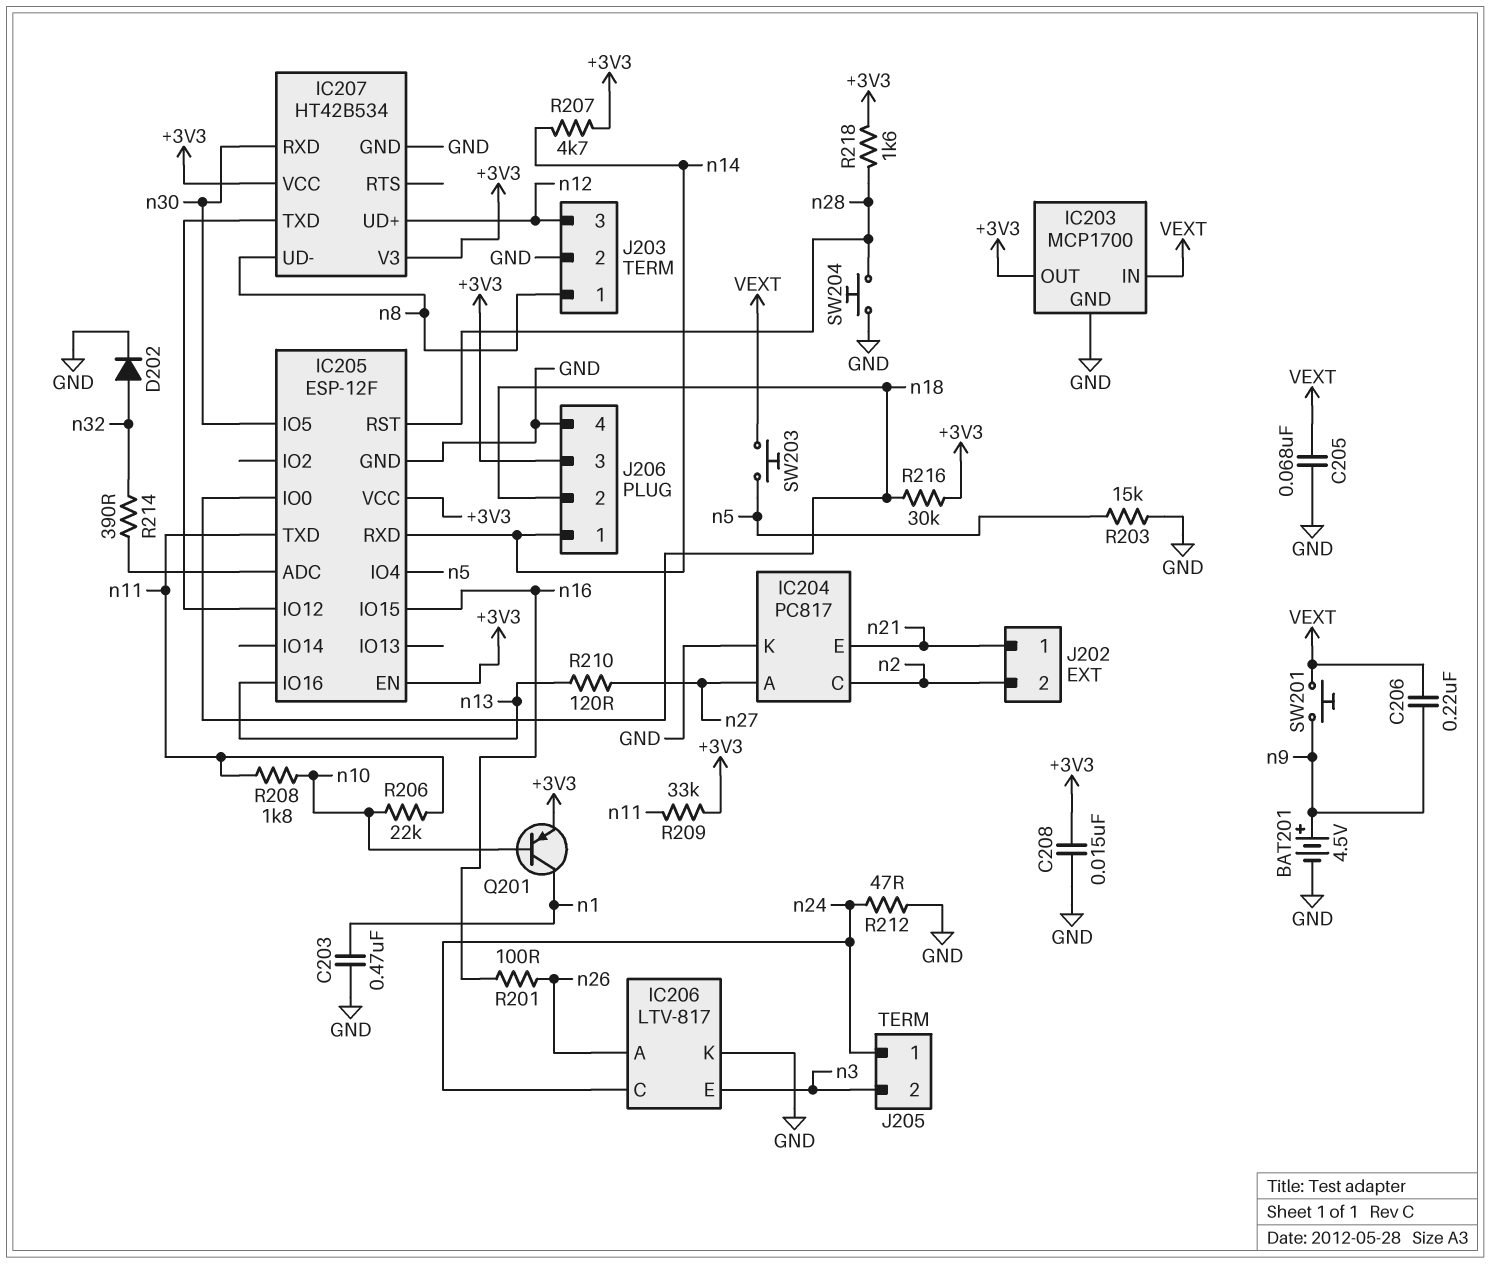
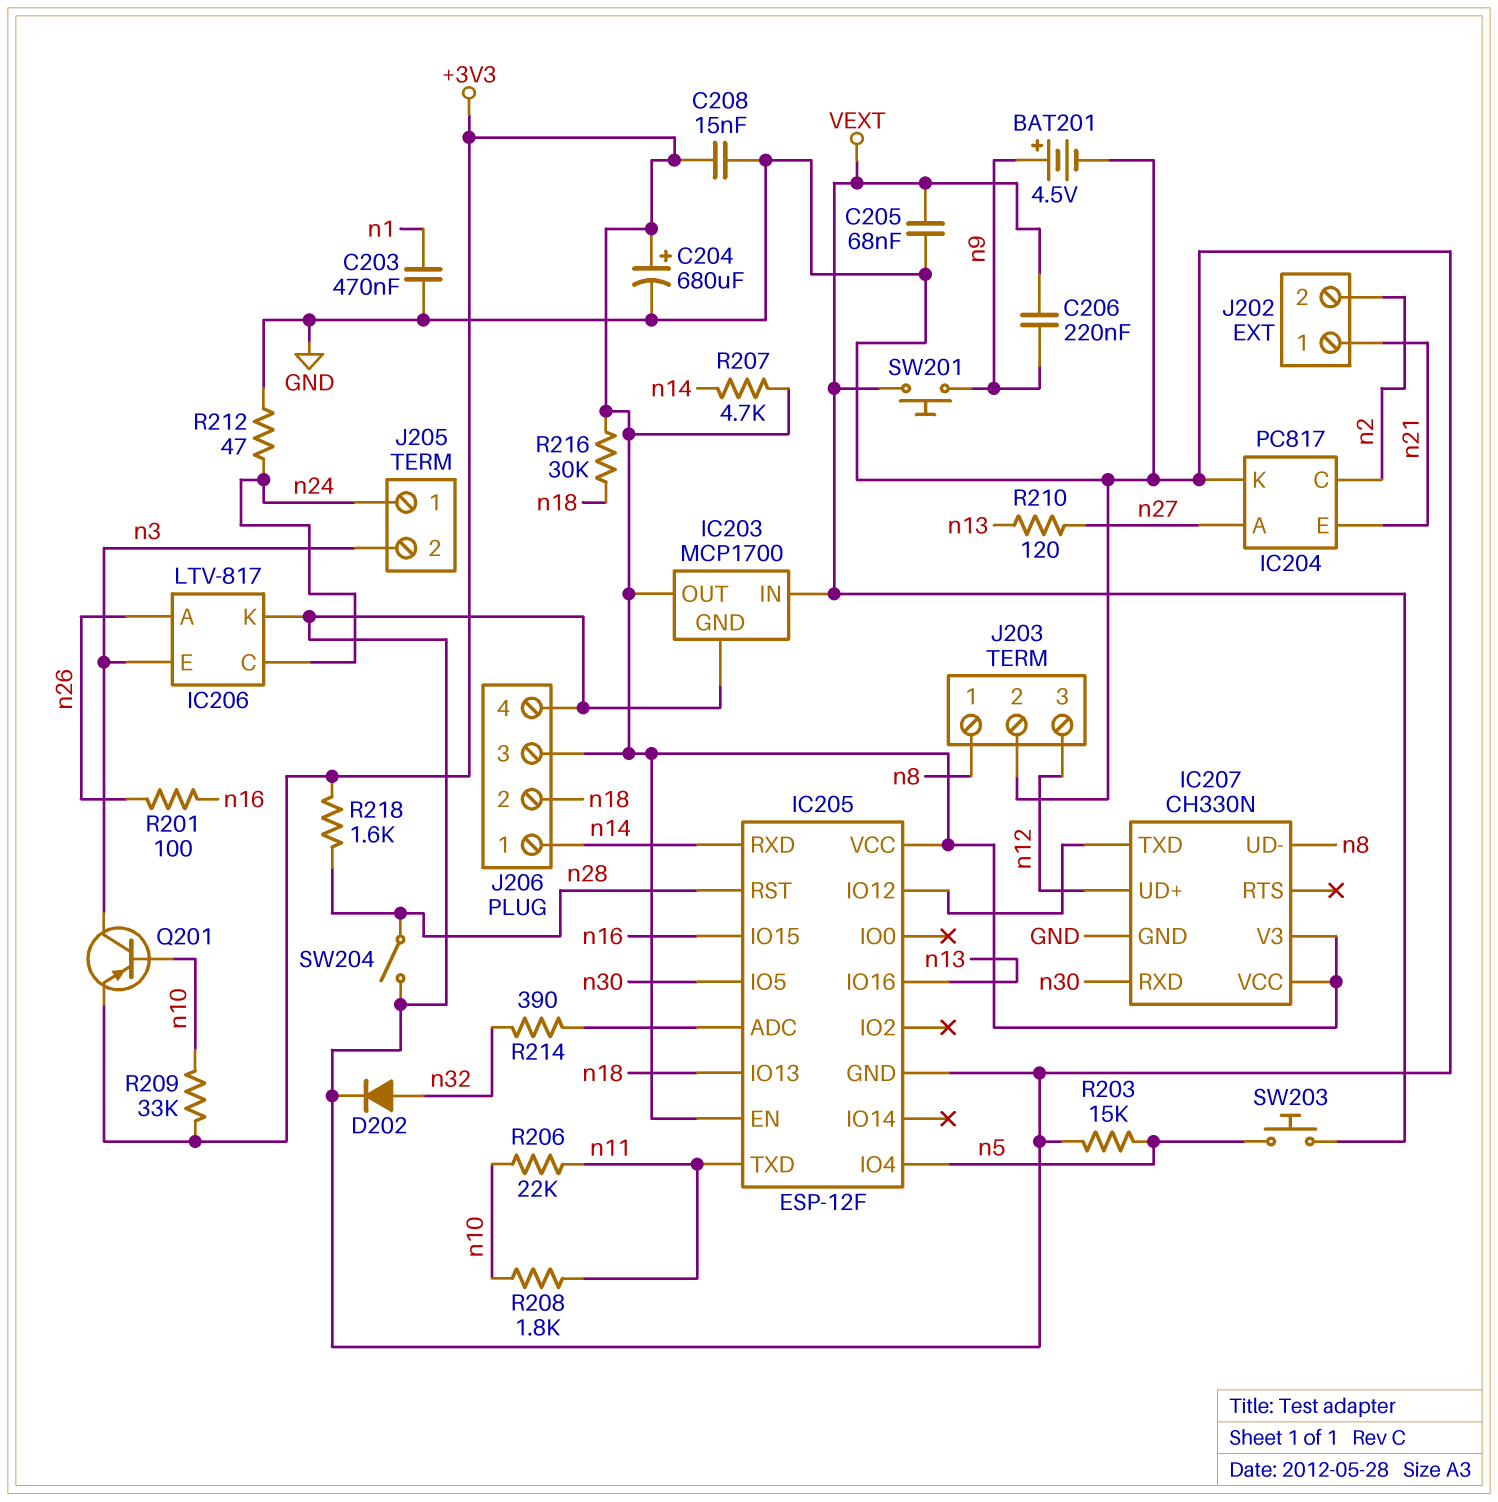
C204: none -> 680uF (plus +3V3, minus GND)
IC205 pin IO0: n18 -> none
IC205 pin IO13: none -> n18
IC207: HT42B534 -> CH330N
Q201: PNP (B n10, C n1, E +3V3) -> PNP (B n10, C n3, E +3V3)
R209: 33k (+3V3, n11) -> 33k (+3V3, n10)
SW204: button (GND, n28) -> switch (GND, n28)

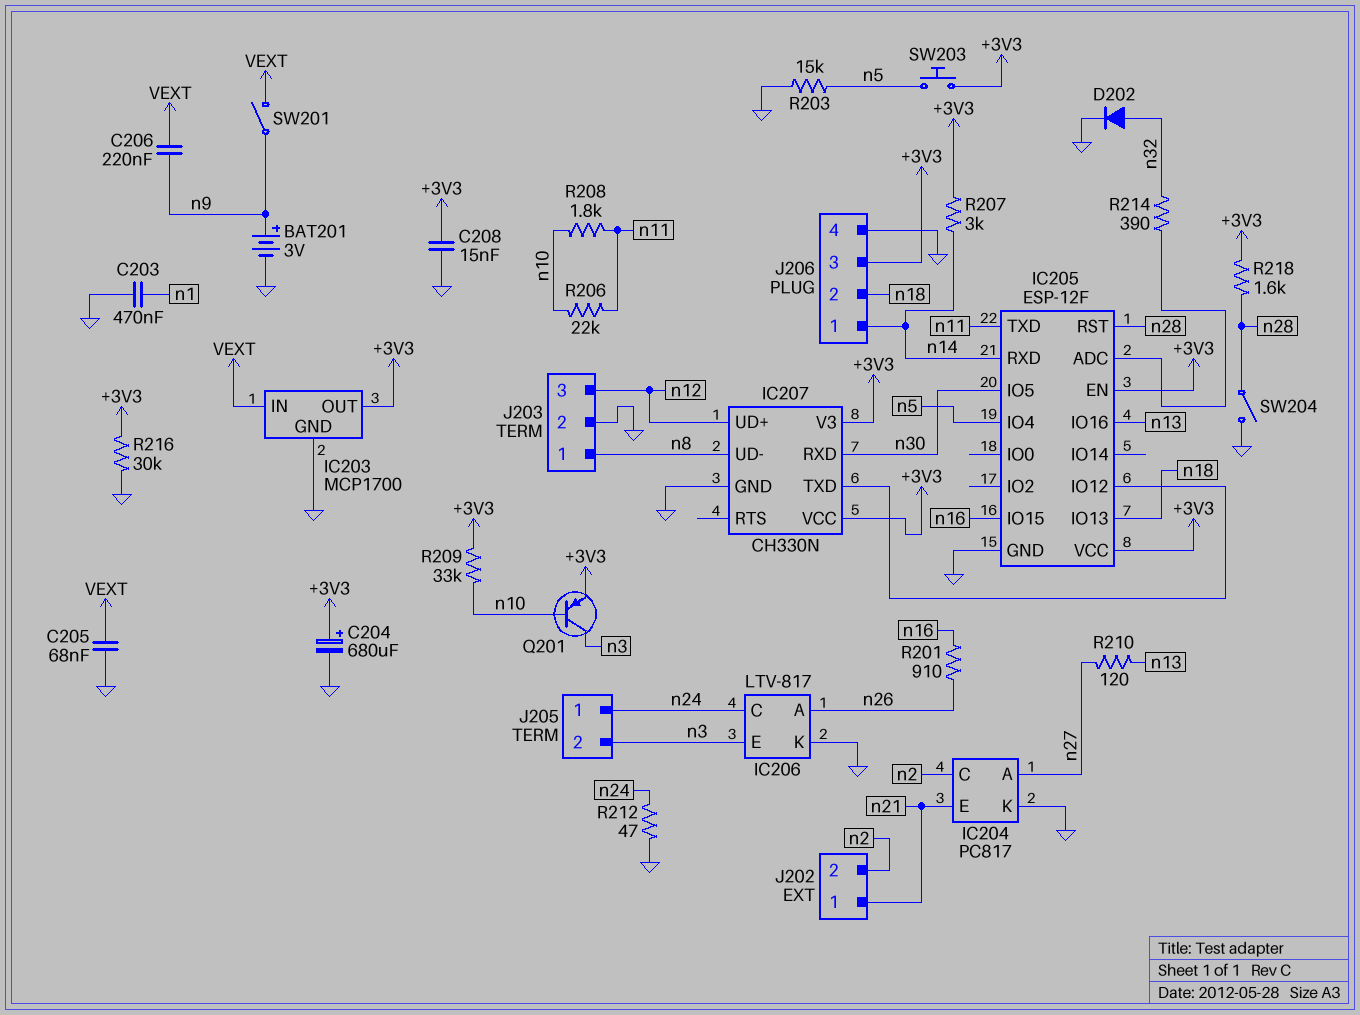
BAT201: 4.5V (plus n9, minus GND) -> 3V (plus n9, minus GND)
R201: 100 (n16, n26) -> 910 (n16, n26)
R207: 4.7k (+3V3, n14) -> 3k (+3V3, n14)
R216: 30k (+3V3, n18) -> 30k (+3V3, GND)
SW201: button (VEXT, n9) -> switch (VEXT, n9)
SW203: button (VEXT, n5) -> button (+3V3, n5)

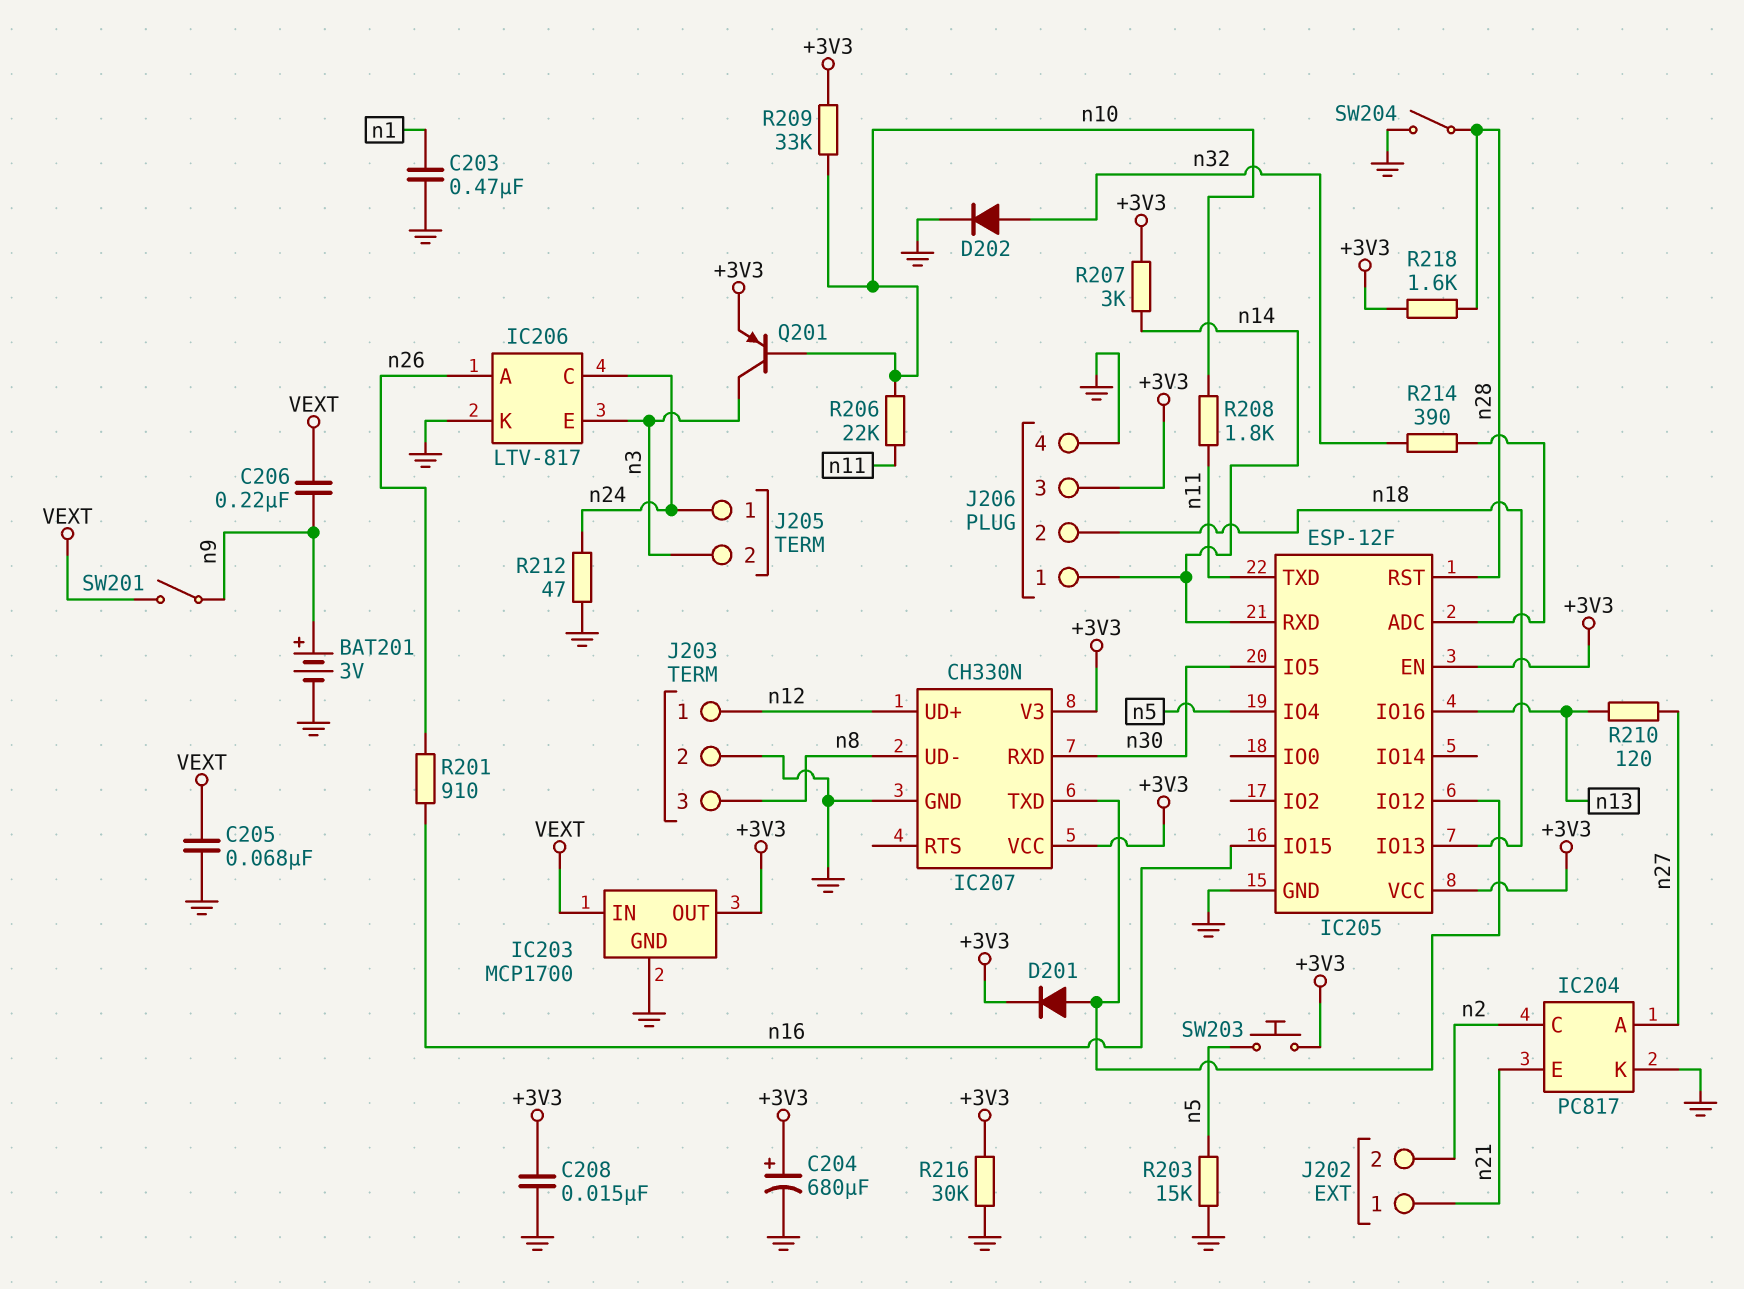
D201: none -> diode (A IC205/IO12, K +3V3)
J203 pin 1: n8 -> n12
J203 pin 3: n12 -> n8

